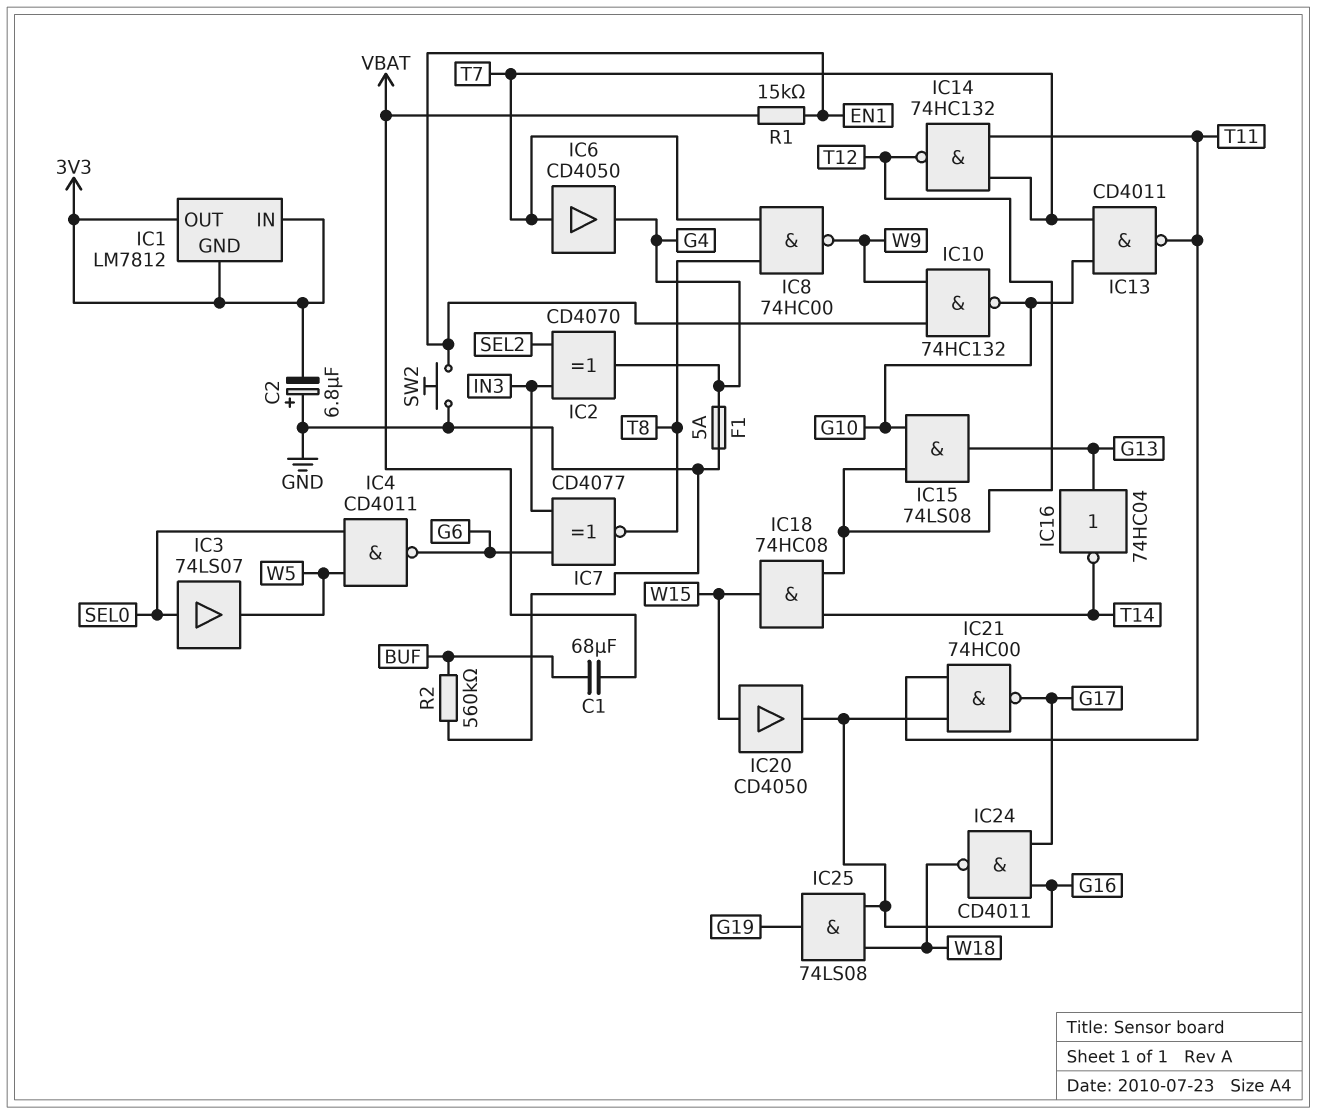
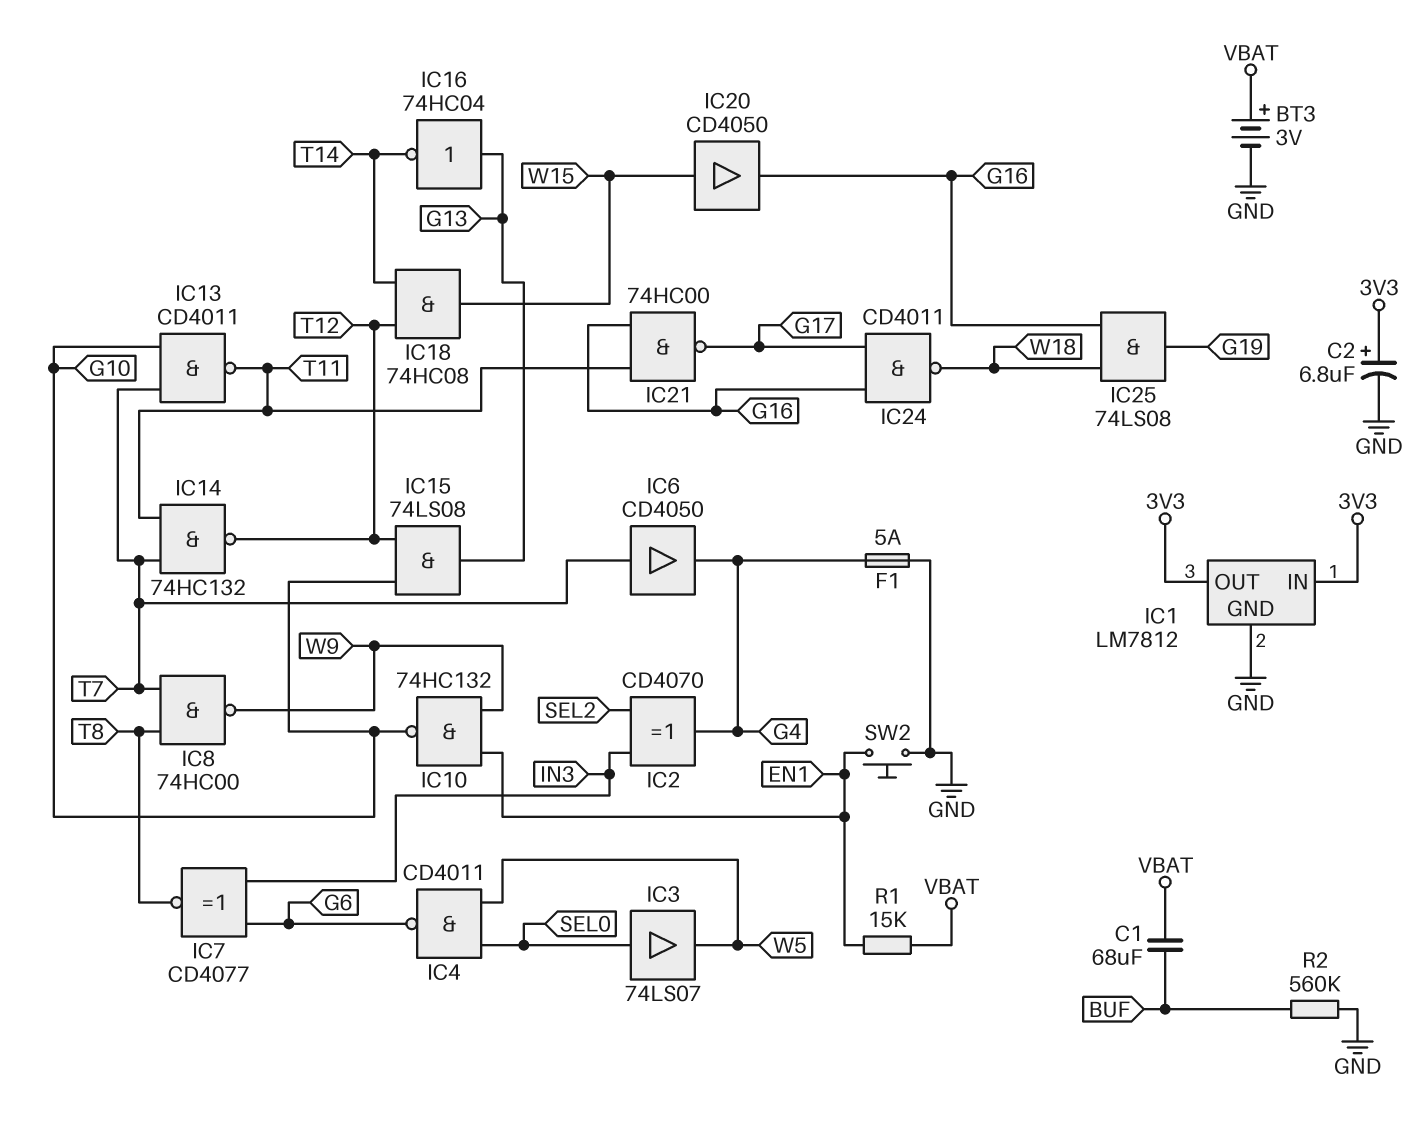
BT3: none -> 3V (plus VBAT, minus GND)
C2: 6.8uF (plus GND, minus 3V3) -> 6.8uF (plus 3V3, minus GND)
IC1 pin GND: 3V3 -> GND

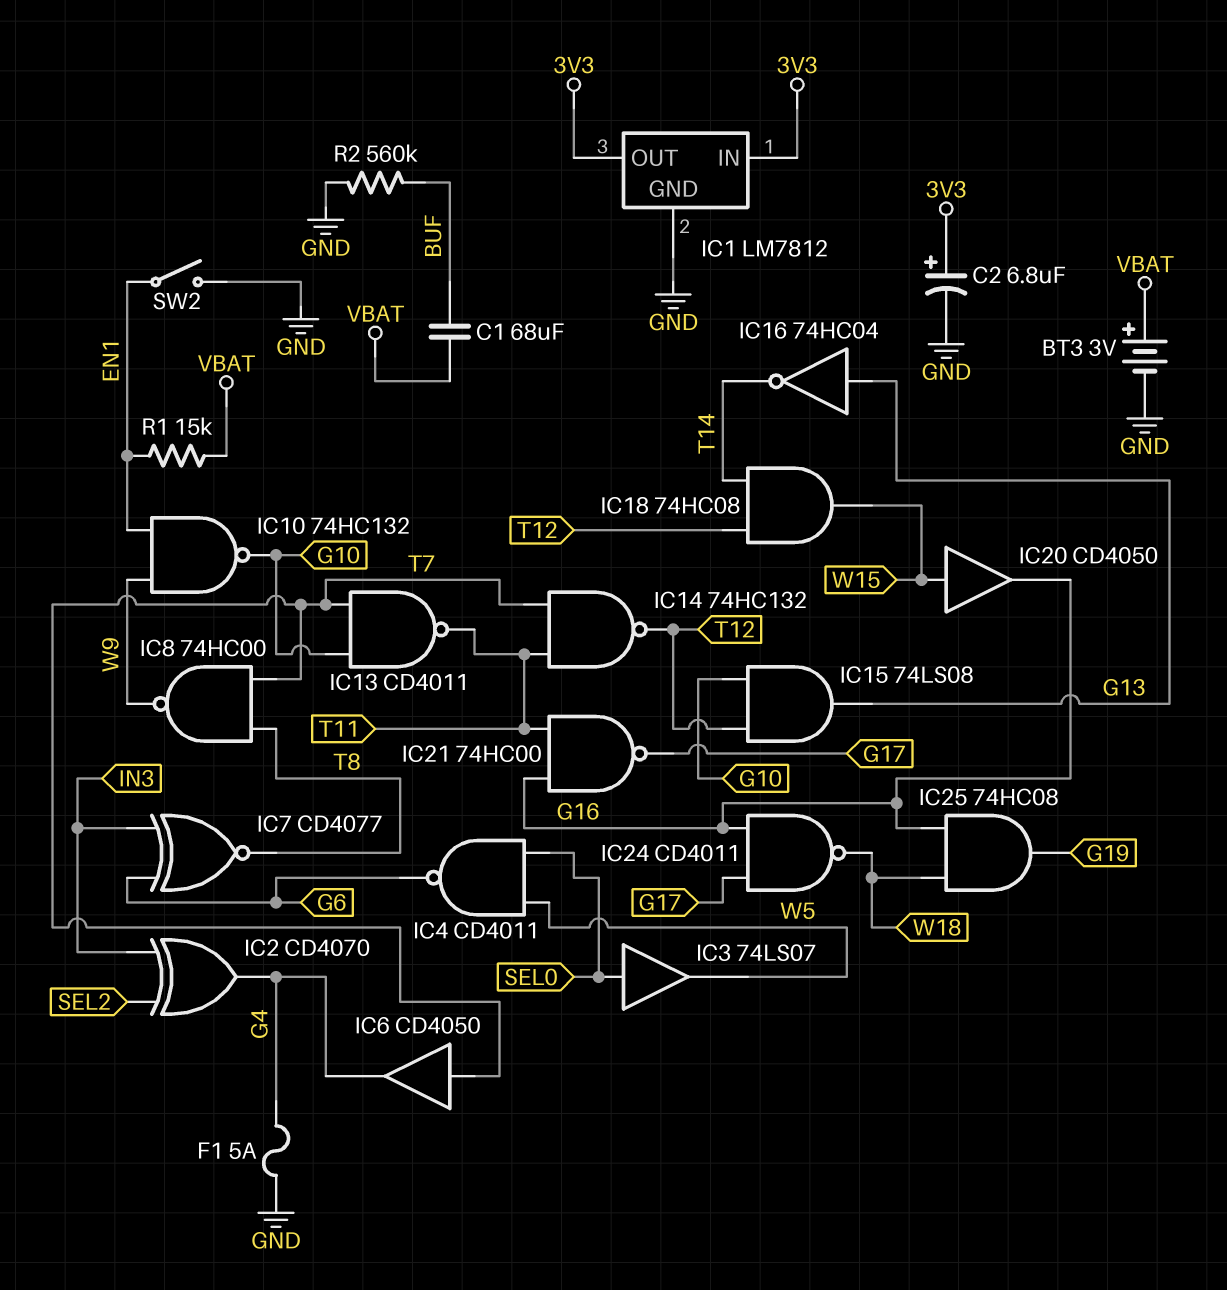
IC25: AND 74LS08 (in G16, in W18, out G19) -> AND 74HC08 (in G16, in W18, out G19)
SW2: button (EN1, GND) -> switch (EN1, GND)

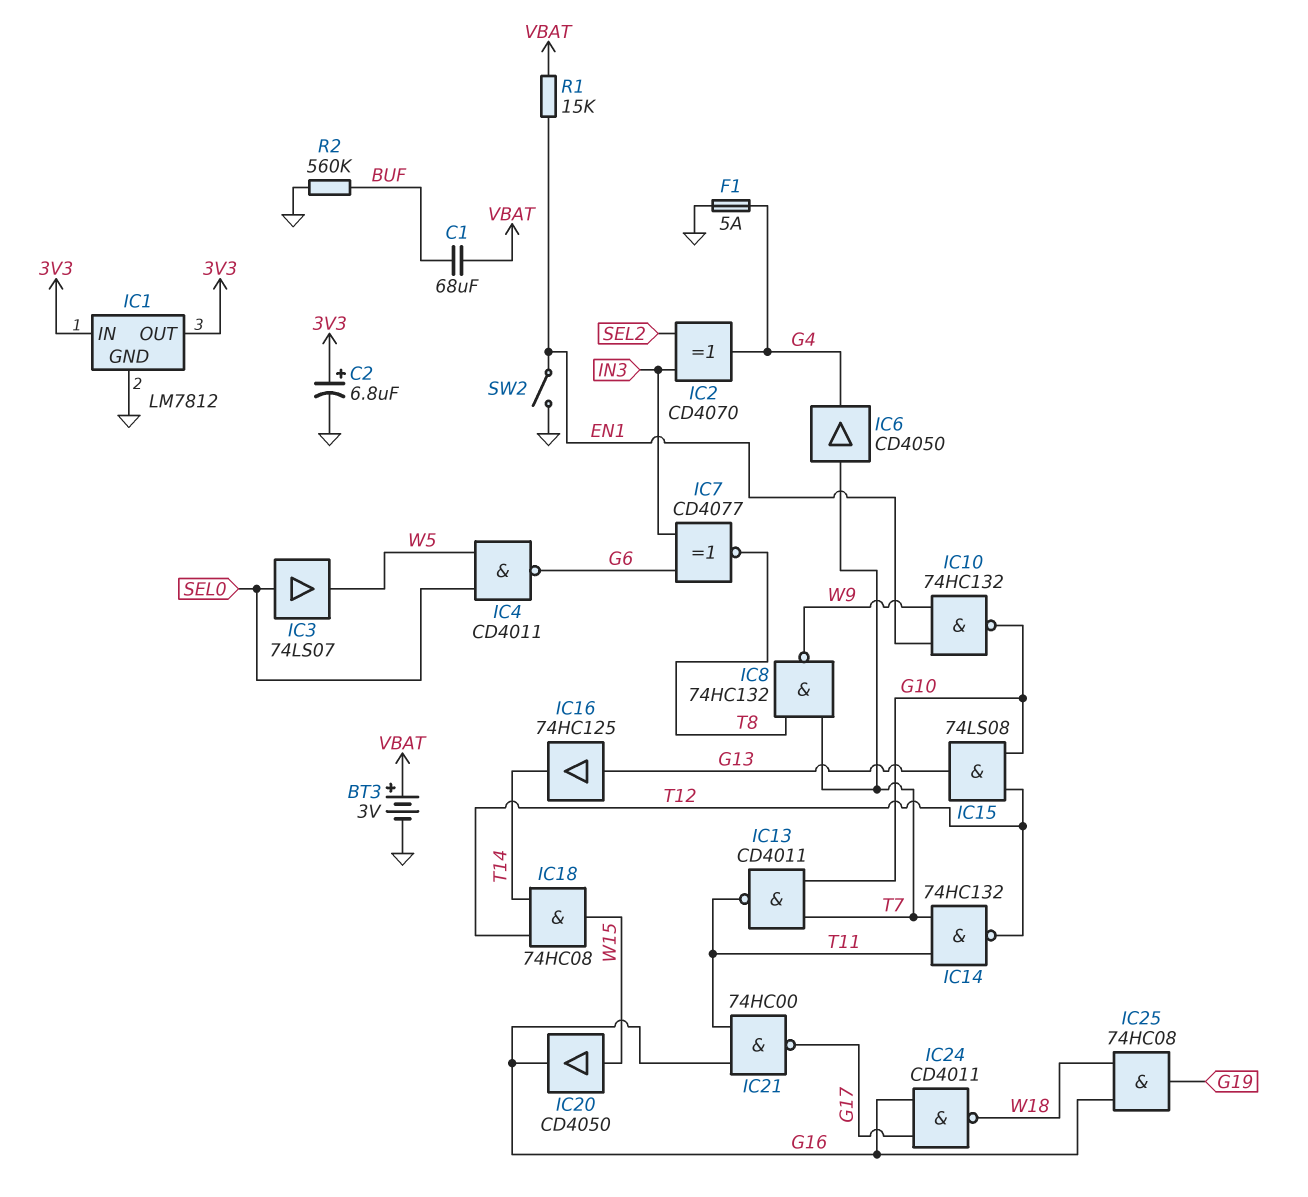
IC8: NAND 74HC00 (in T7, in T8, out W9) -> NAND 74HC132 (in T7, in T8, out W9)
IC16: NOT 74HC04 (in G13, out T14) -> buffer 74HC125 (in G13, out T14)

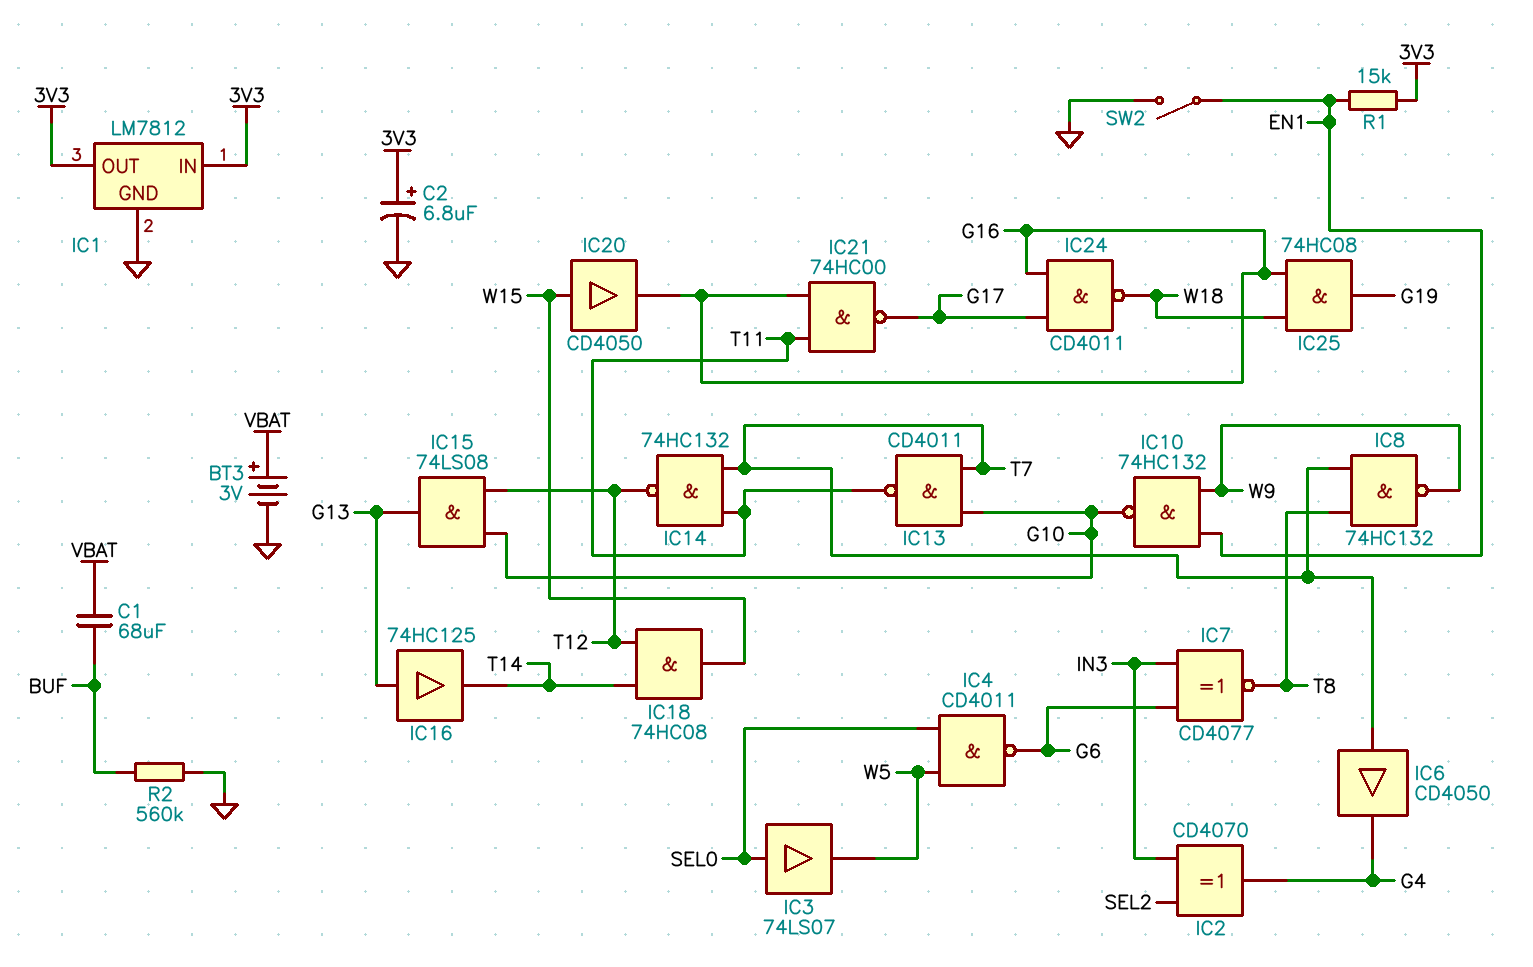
F1: 5A (G4, GND) -> none
R1: 15k (EN1, VBAT) -> 15k (3V3, EN1)

